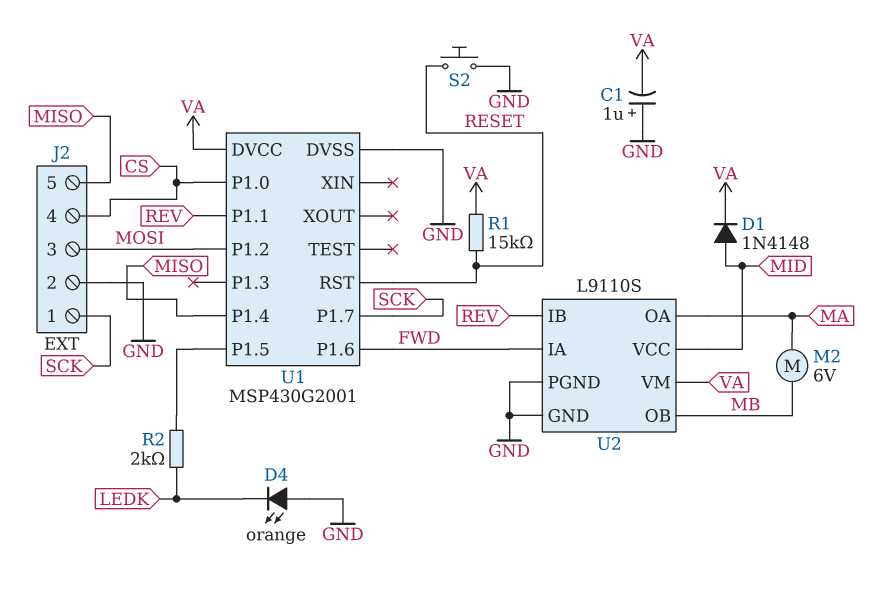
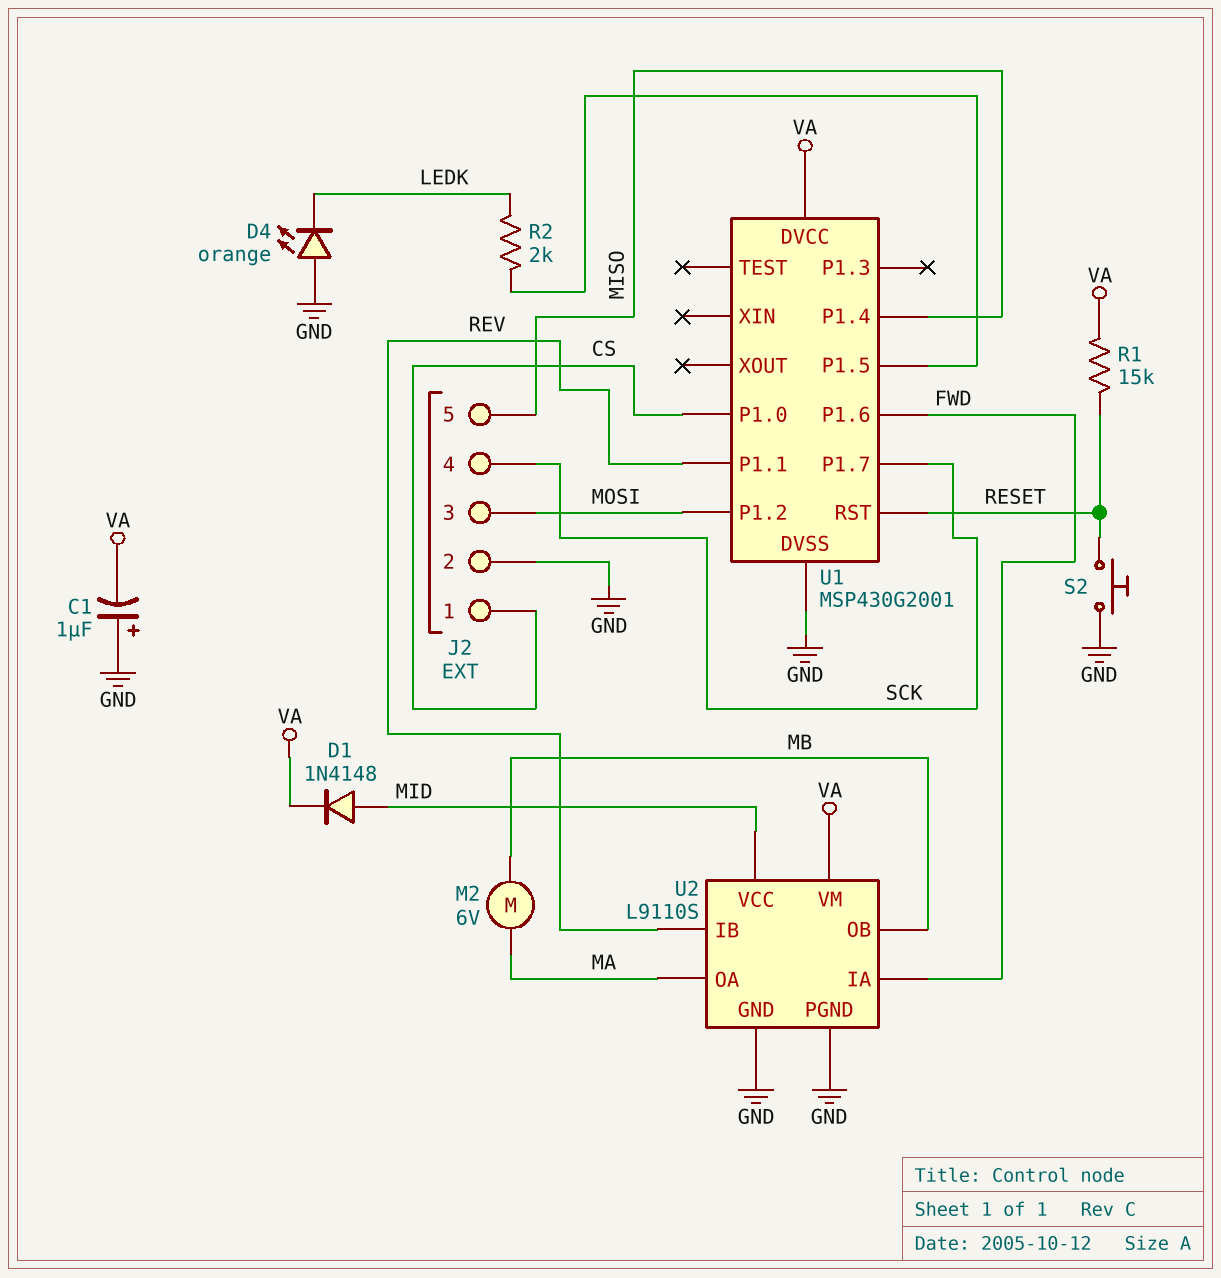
J2 pin 1: SCK -> CS
J2 pin 4: CS -> SCK

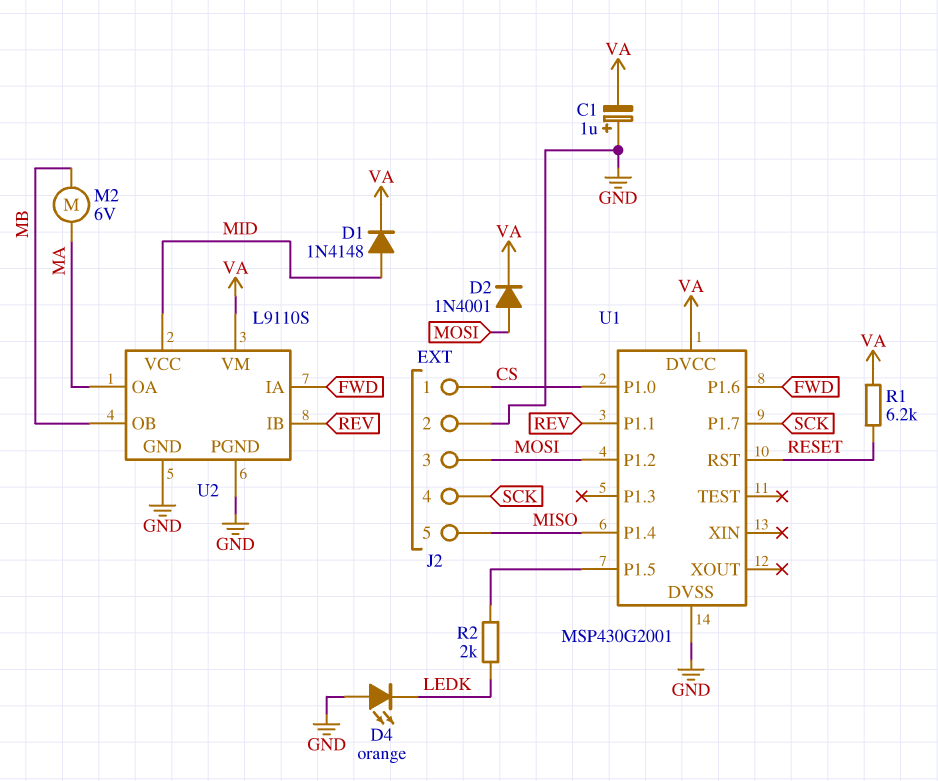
D2: none -> diode 1N4001 (A MOSI, K VA)
R1: 15k (RESET, VA) -> 6.2k (RESET, VA)
S2: button (GND, RESET) -> none

